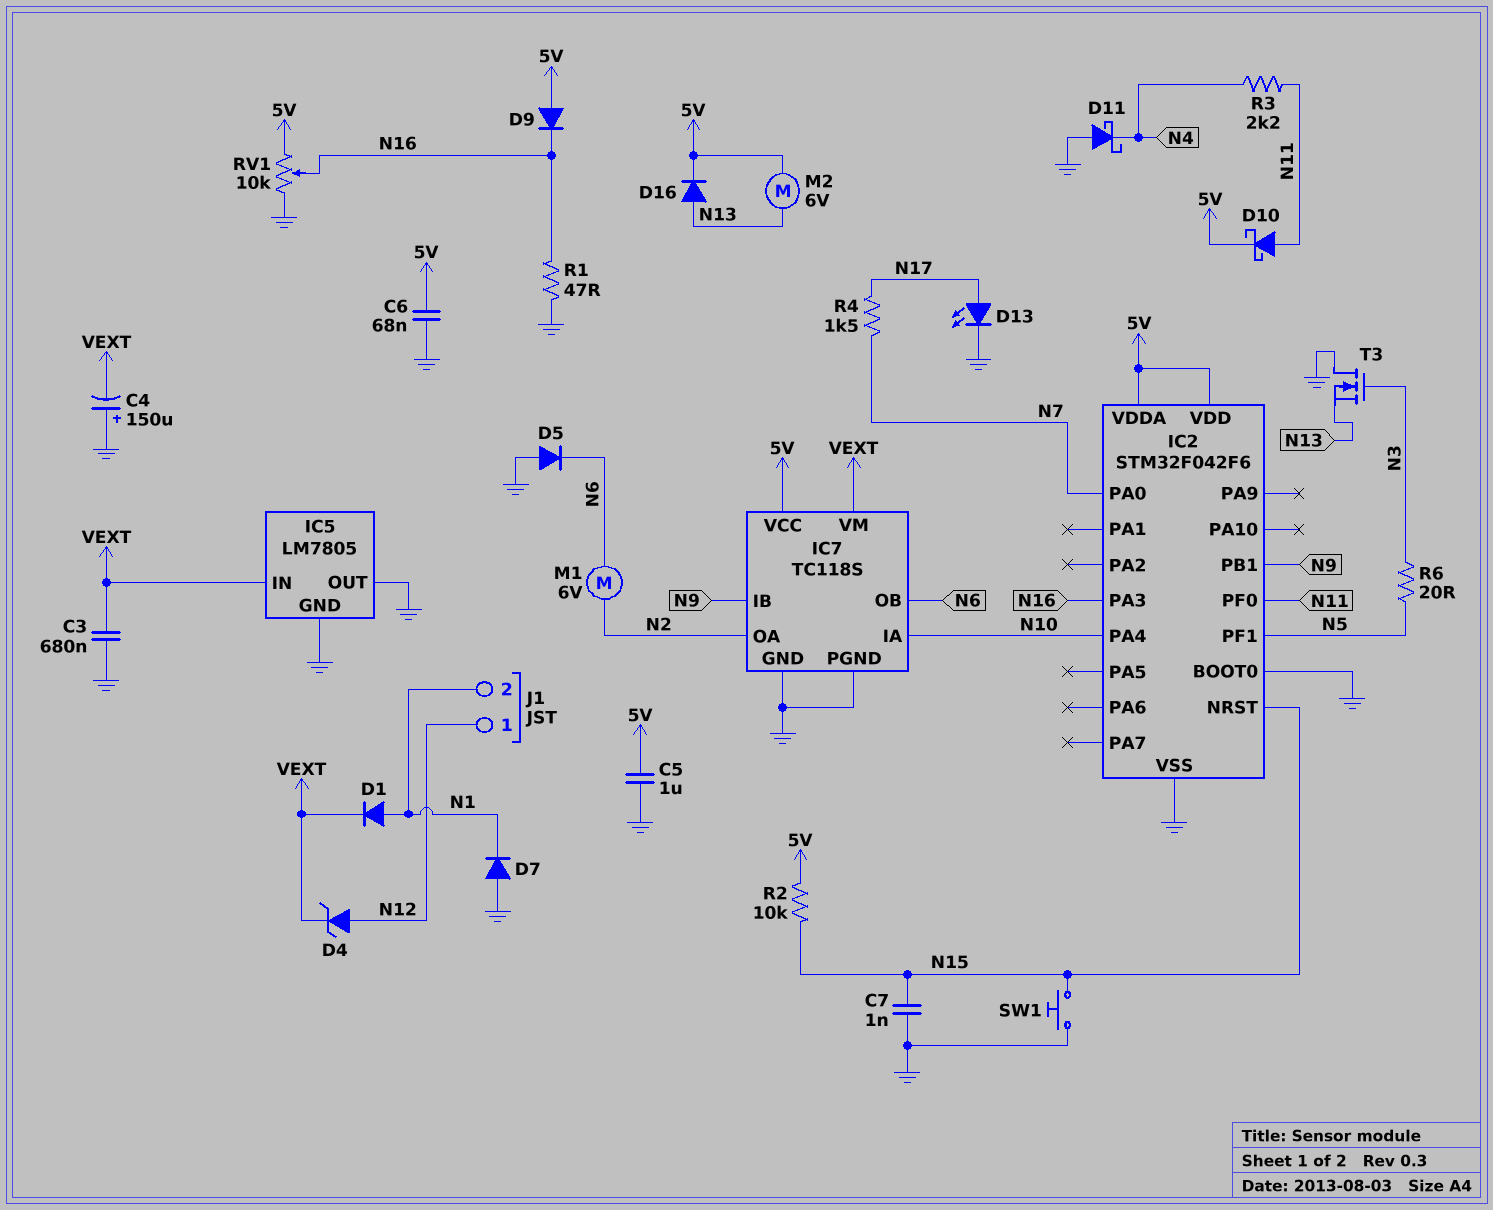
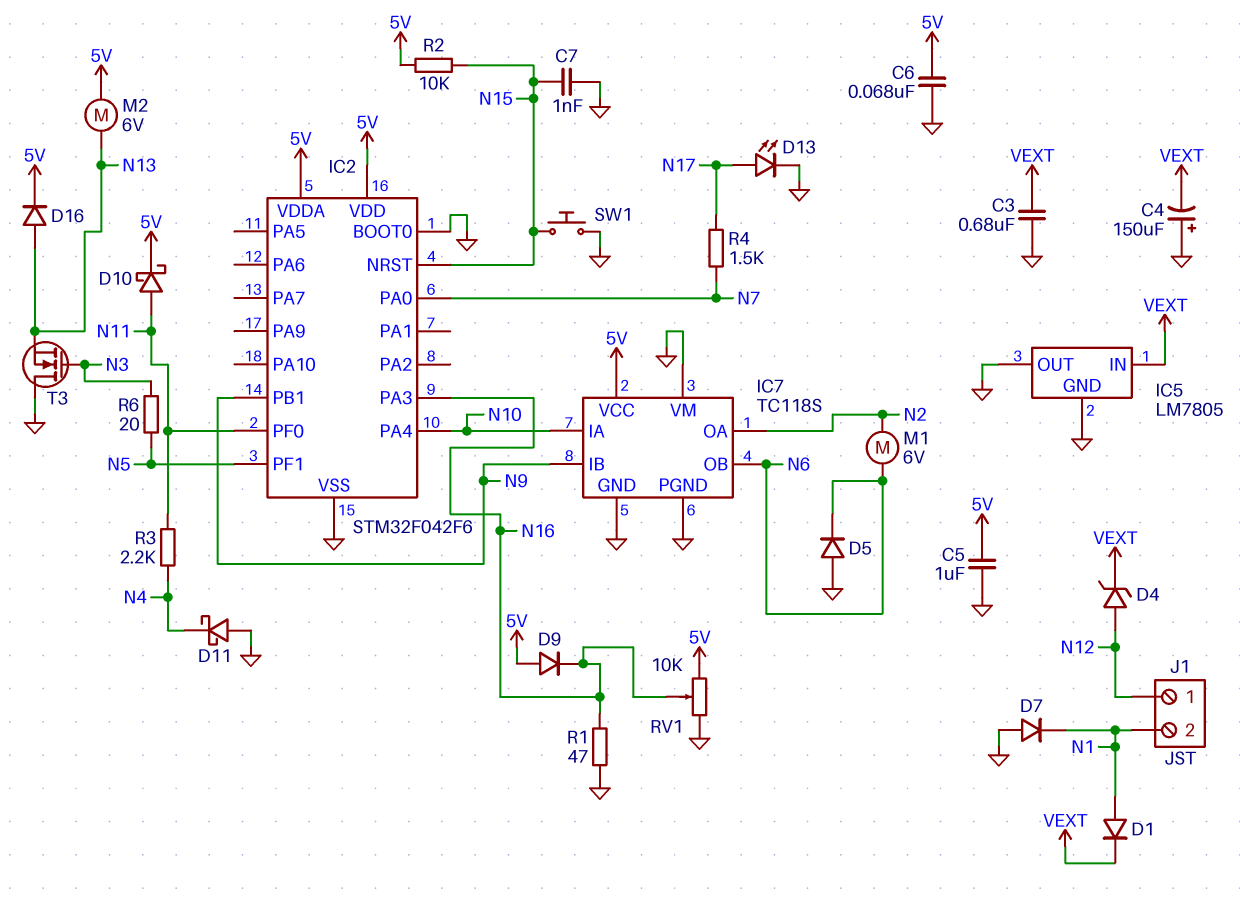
IC7 pin VM: VEXT -> GND

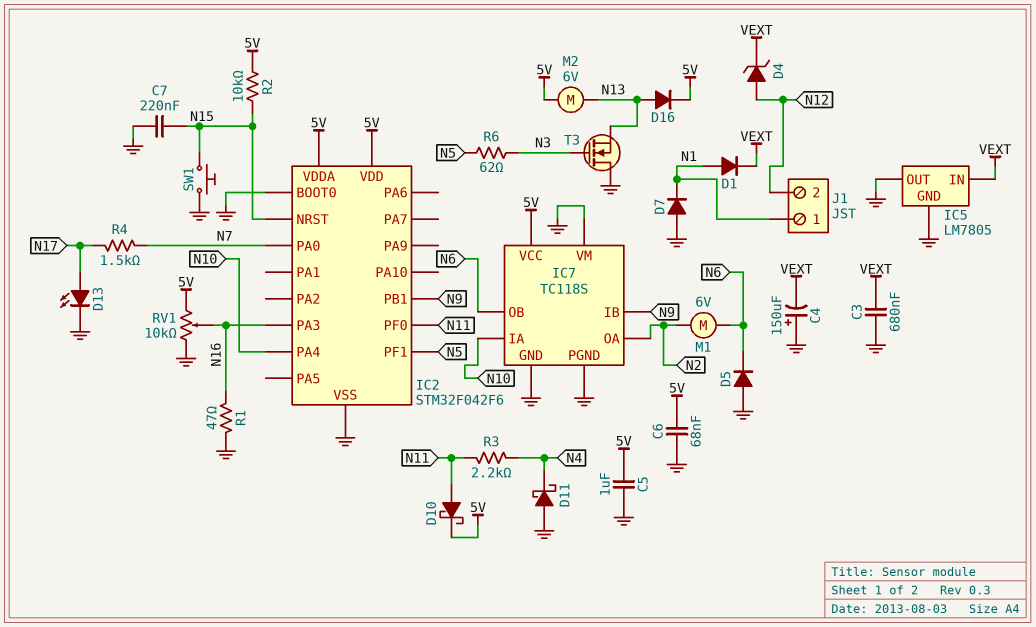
C7: 1nF (GND, N15) -> 220nF (GND, N15)
D9: diode (A 5V, K N16) -> none
J1 pin 1: N12 -> N1
J1 pin 2: N1 -> N12
R6: 20 (N3, N5) -> 62 (N3, N5)

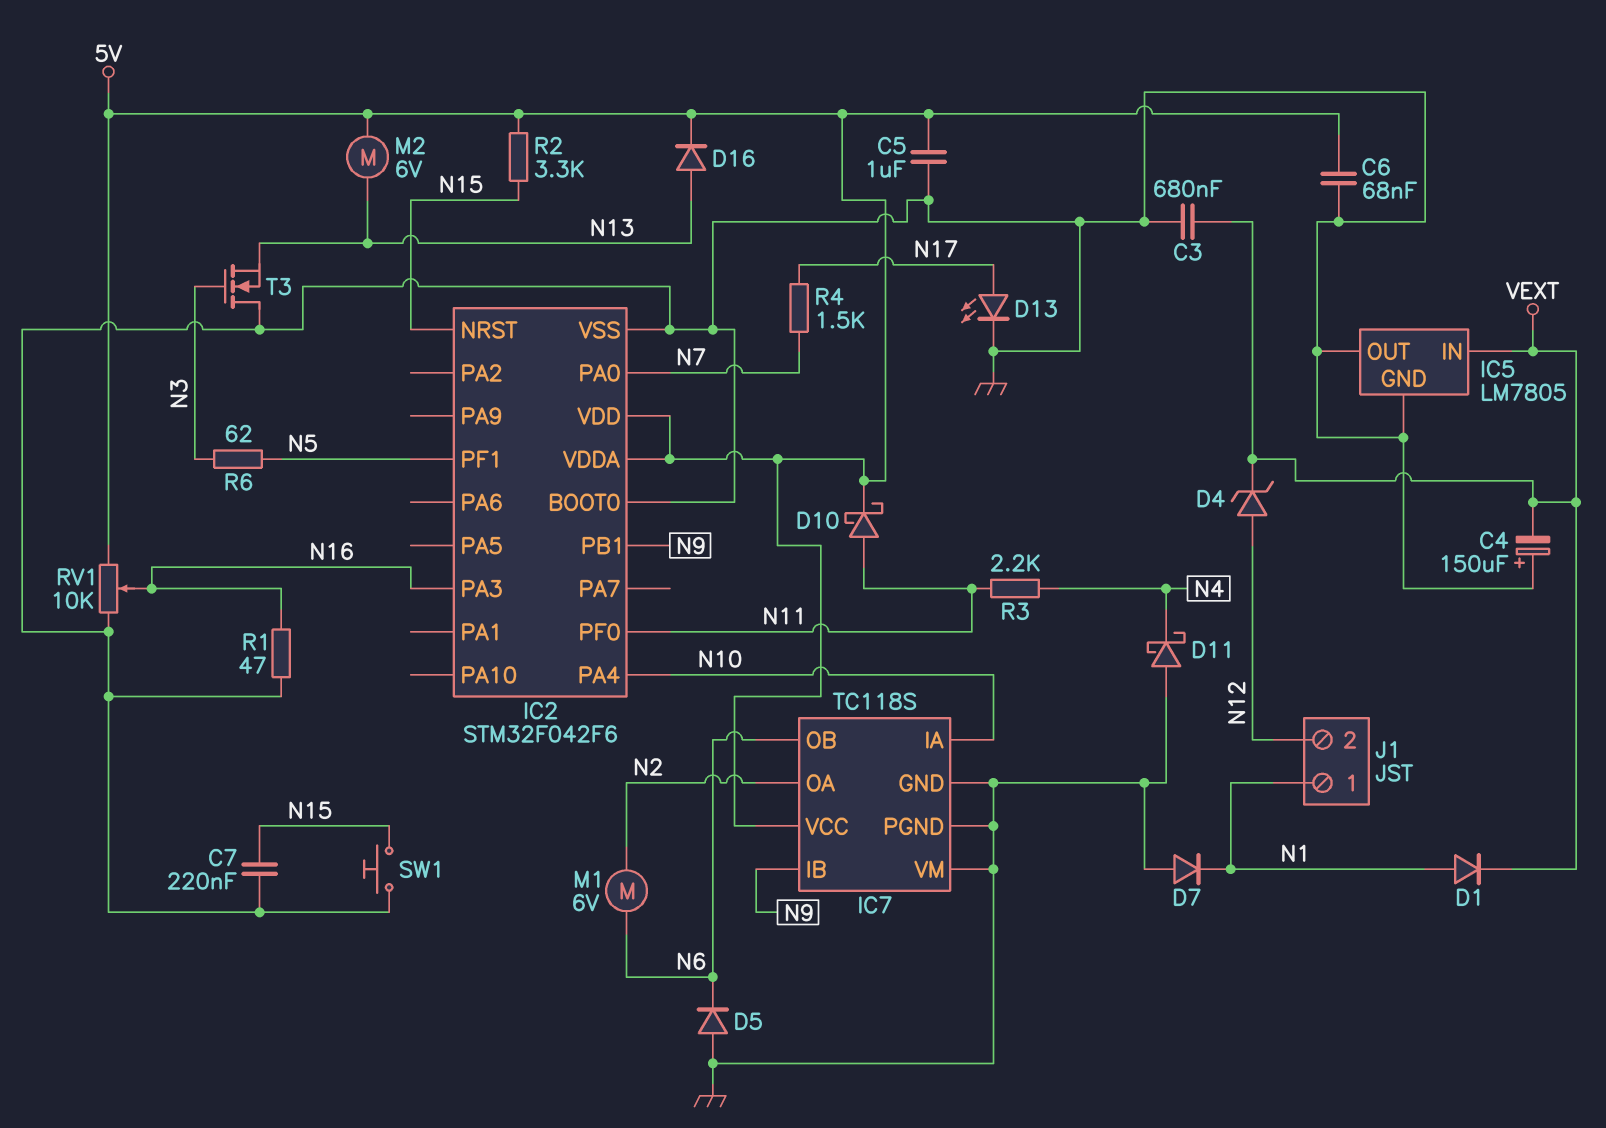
R2: 10k (5V, N15) -> 3.3k (5V, N15)

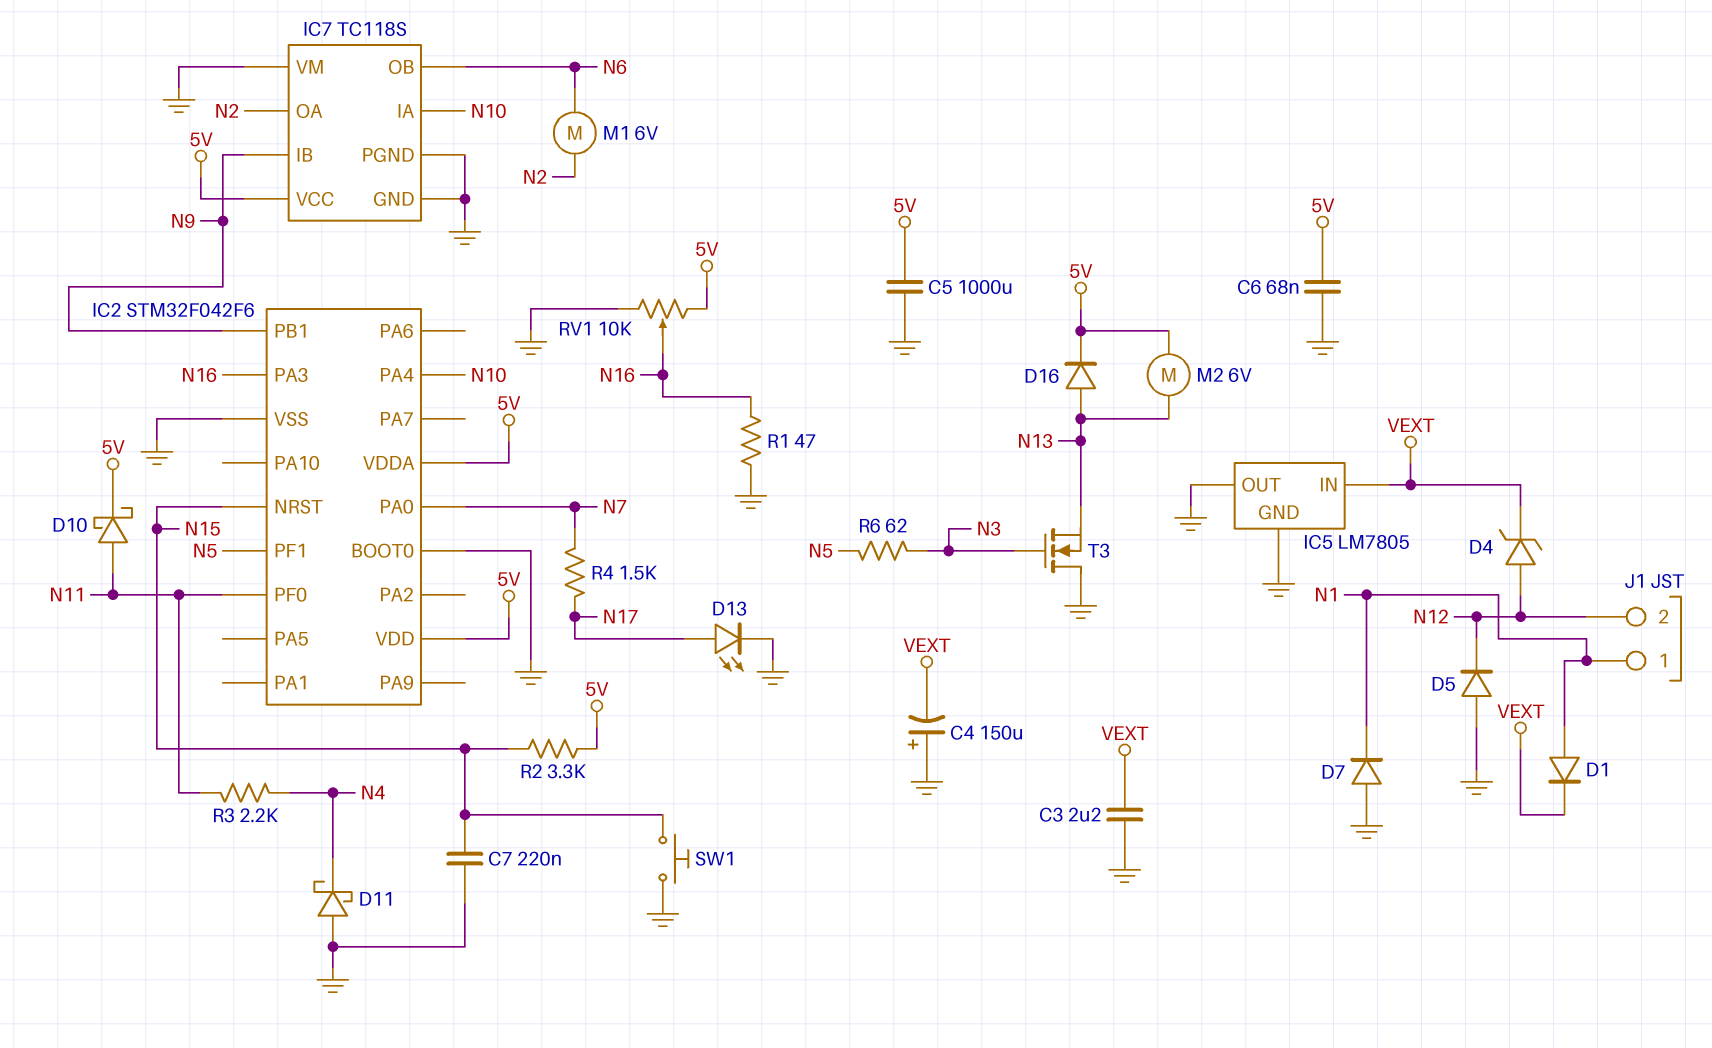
C3: 680nF (GND, VEXT) -> 2.2uF (GND, VEXT)
C5: 1uF (5V, GND) -> 1000uF (5V, GND)
D5: diode (A GND, K N6) -> diode (A GND, K N12)

